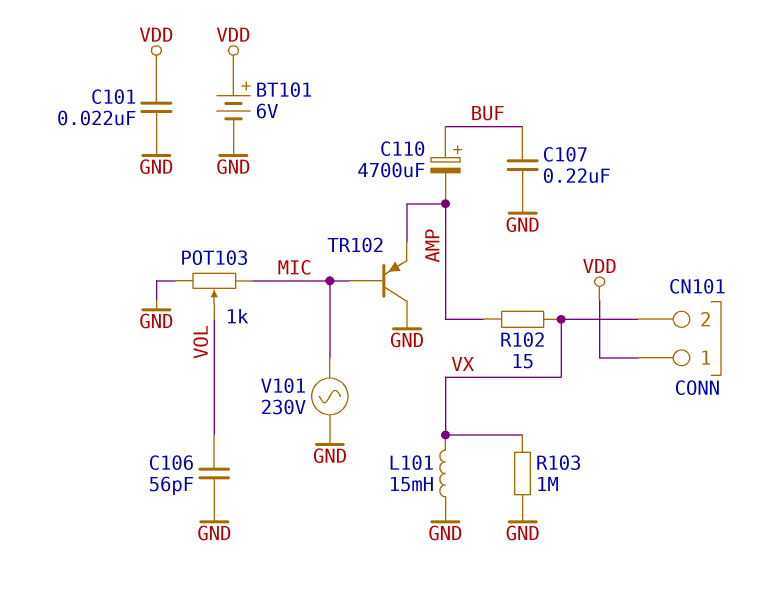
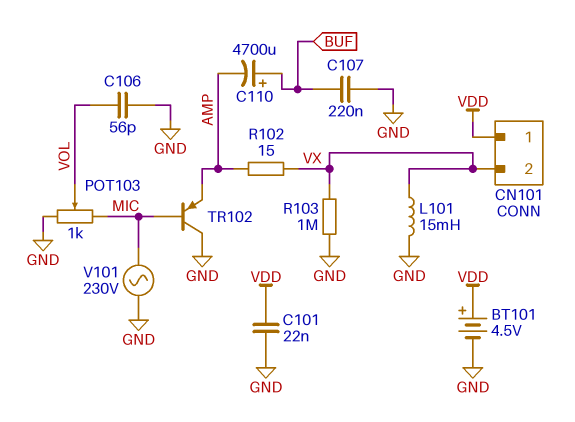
BT101: 6V (plus VDD, minus GND) -> 4.5V (plus VDD, minus GND)

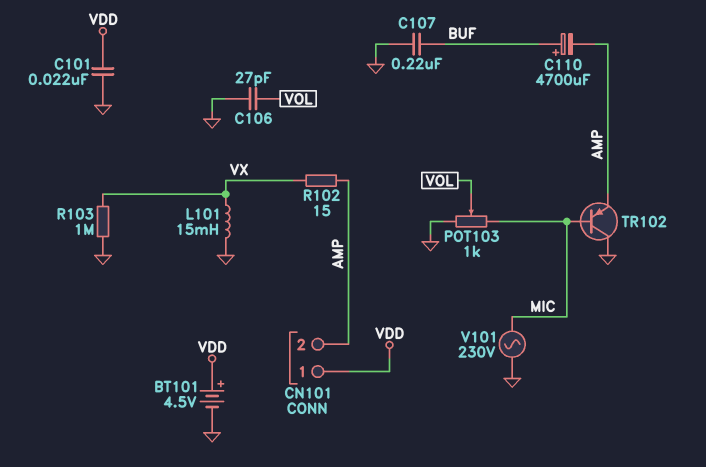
C106: 56pF (GND, VOL) -> 27pF (GND, VOL)
CN101 pin 2: VX -> AMP

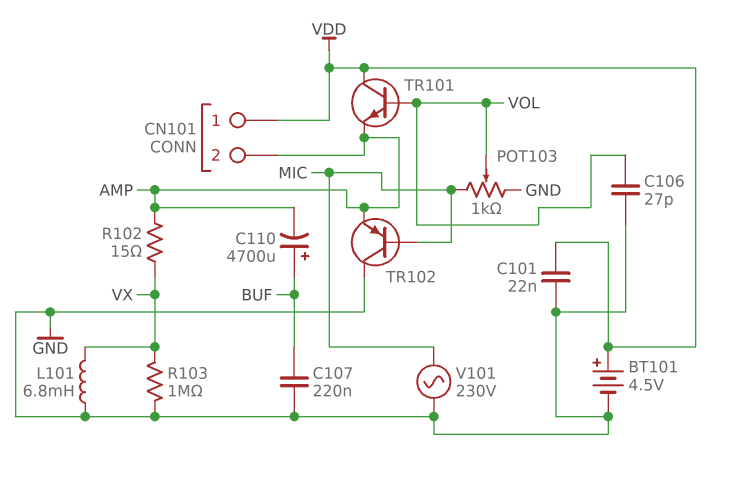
L101: 15mH (GND, VX) -> 6.8mH (GND, VX)
TR101: none -> NPN (B VOL, C VDD, E AMP)

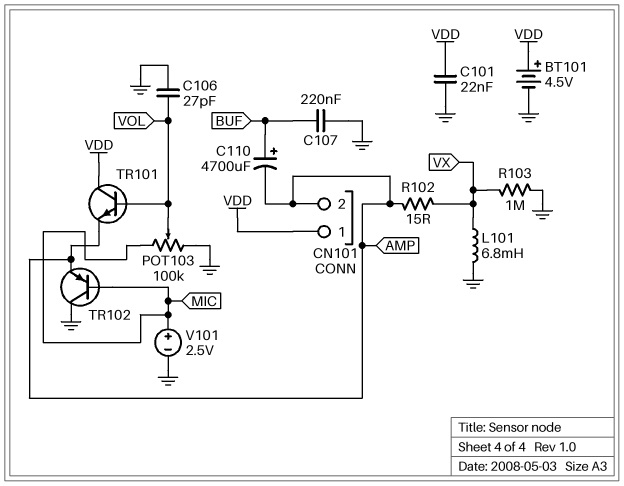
POT103: 1k (GND, MIC, wiper VOL) -> 100k (GND, MIC, wiper VOL)
V101: AC 230V (GND, MIC) -> 2.5V (plus MIC, minus GND)

